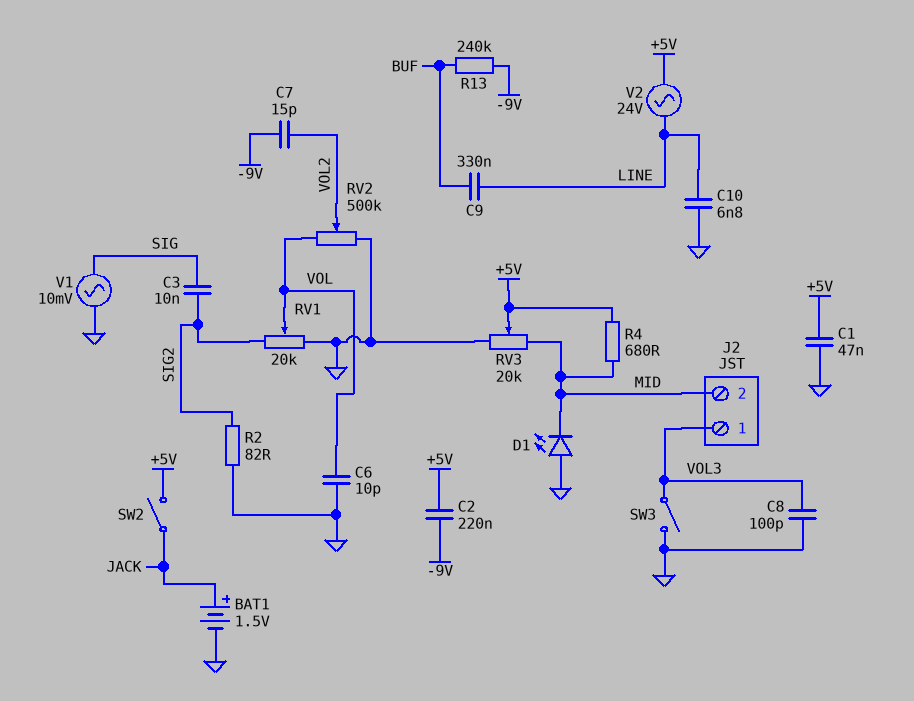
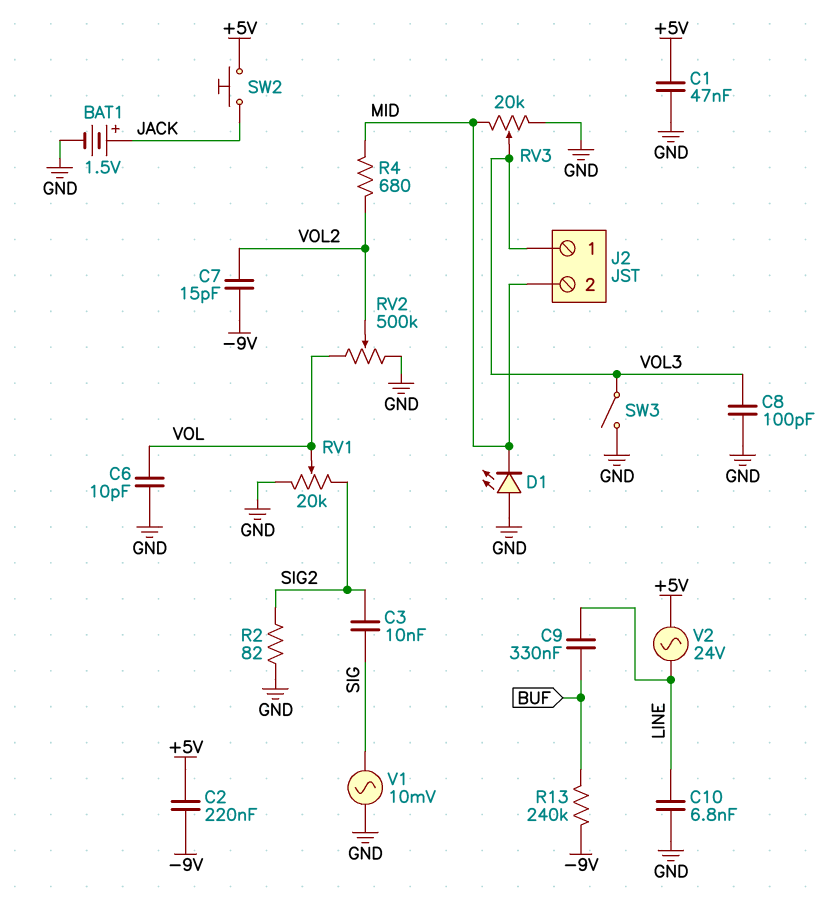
R4: 680 (+5V, MID) -> 680 (MID, VOL2)
RV3: 20k (GND, MID, wiper +5V) -> 20k (GND, MID, wiper VOL3)
SW2: switch (+5V, JACK) -> button (+5V, JACK)

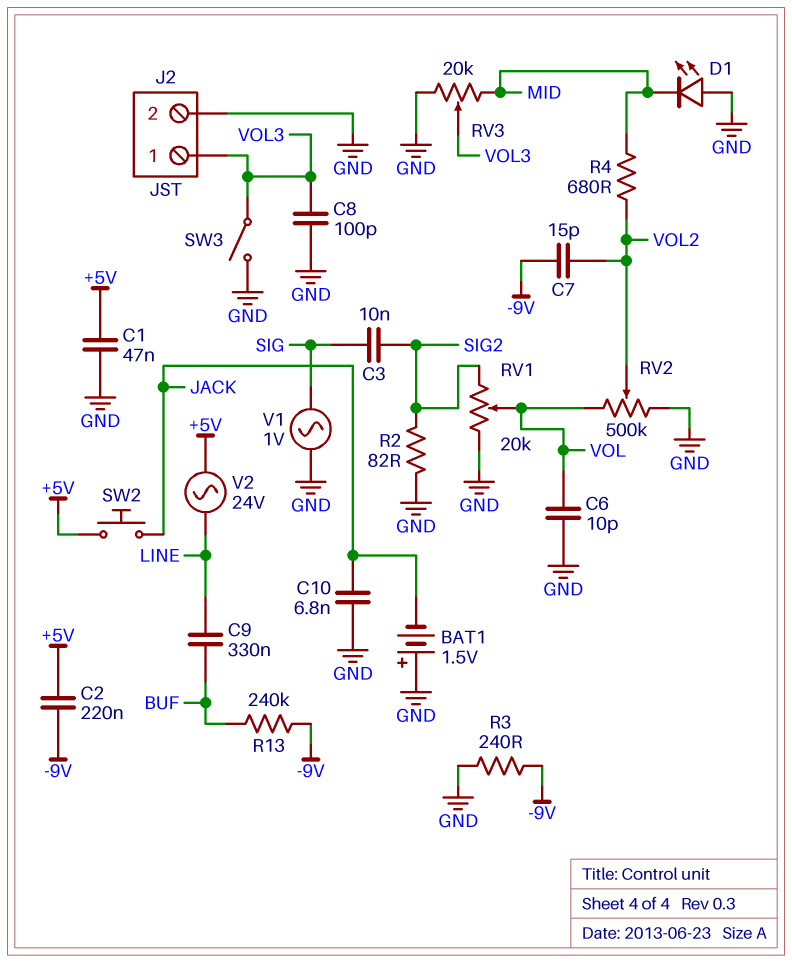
BAT1: 1.5V (plus JACK, minus GND) -> 1.5V (plus GND, minus JACK)
C10: 6.8nF (GND, LINE) -> 6.8nF (GND, JACK)
J2 pin 2: MID -> GND
R3: none -> 240 (-9V, GND)
V1: AC 10mV (GND, SIG) -> AC 1V (GND, SIG)

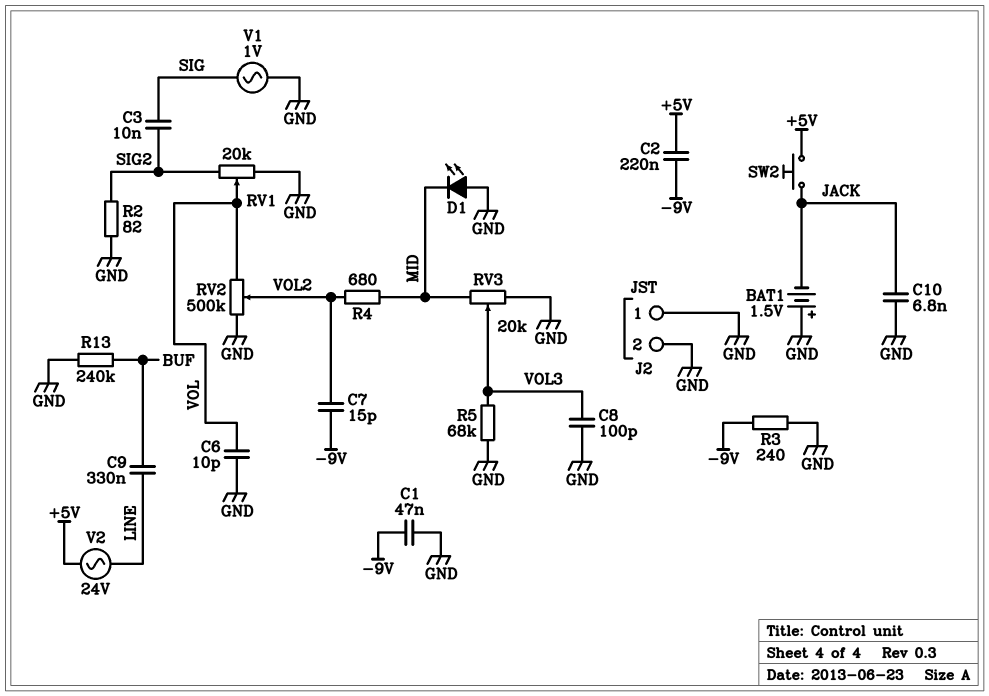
C1: 47nF (+5V, GND) -> 47nF (-9V, GND)
J2 pin 1: VOL3 -> GND
R5: none -> 68k (GND, VOL3)
R13: 240k (-9V, BUF) -> 240k (BUF, GND)
SW3: switch (GND, VOL3) -> none

